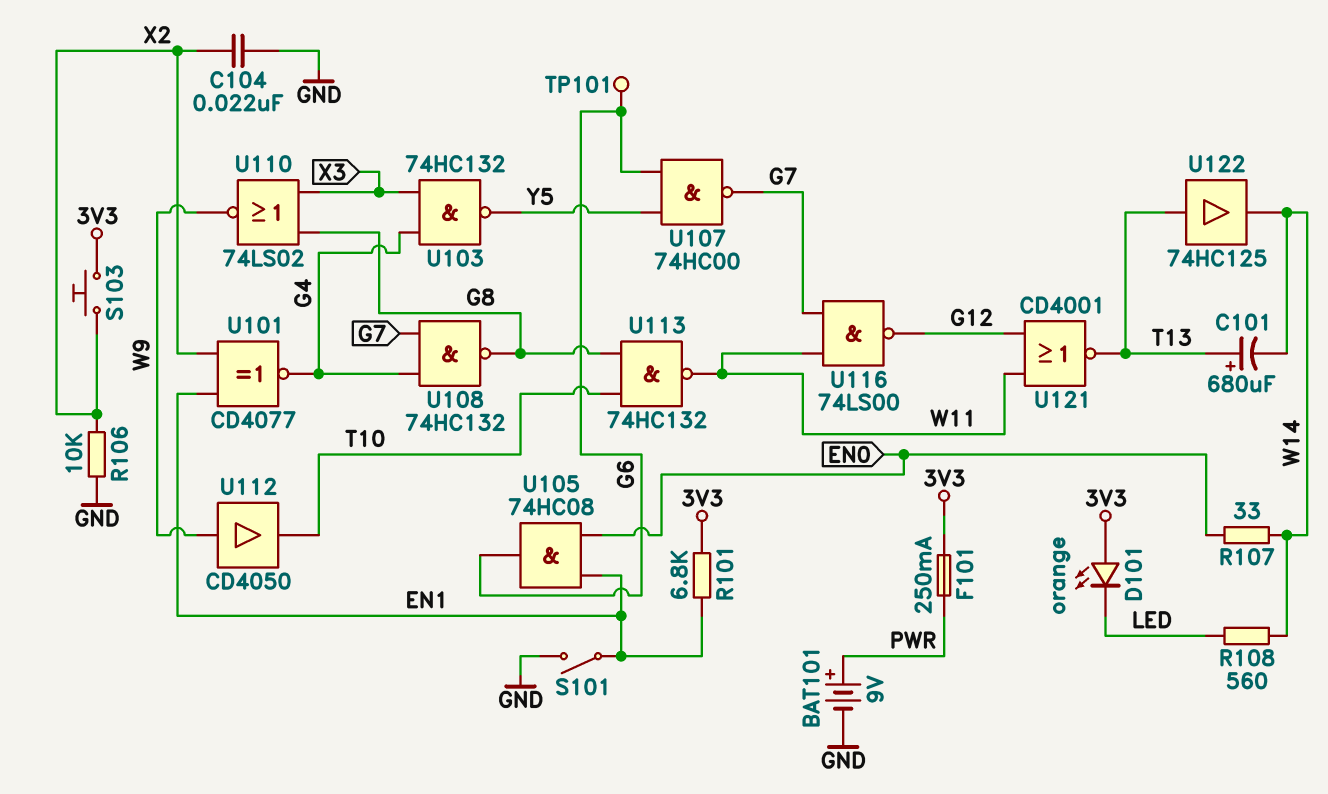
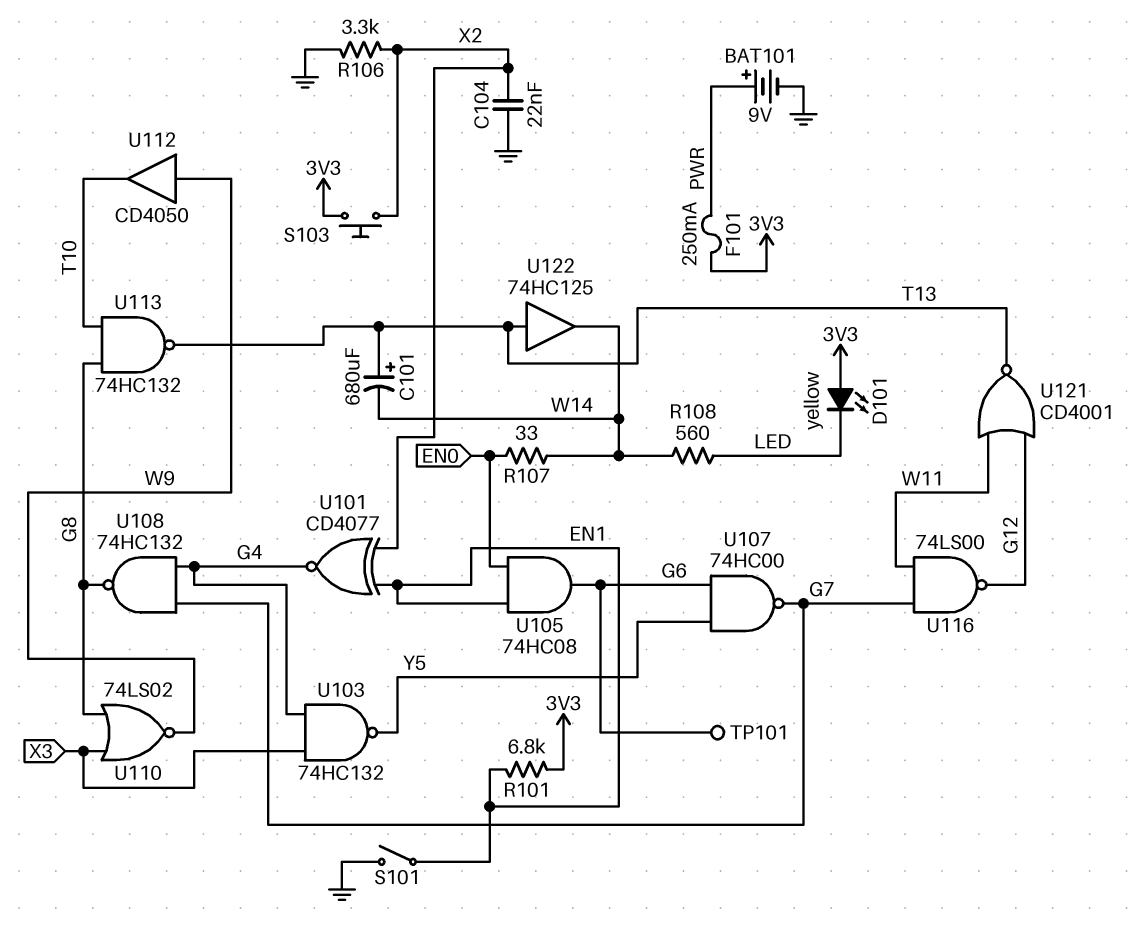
D101: LED orange (A 3V3, K LED) -> LED yellow (A 3V3, K LED)
R106: 10k (GND, X2) -> 3.3k (GND, X2)
U113: NAND 74HC132 (in G8, in T10, out W11) -> NAND 74HC132 (in G8, in T10, out T13)

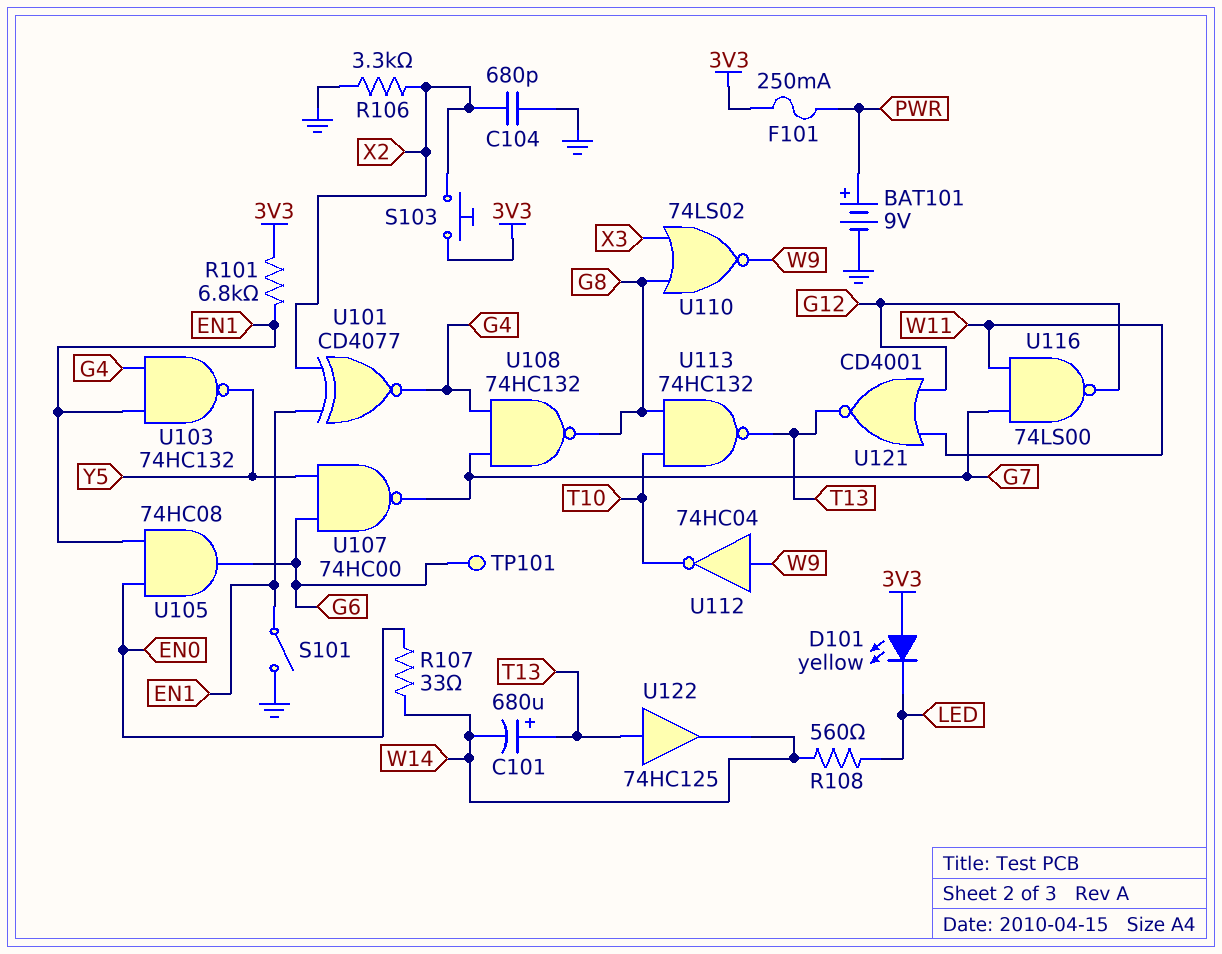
C104: 22nF (GND, X2) -> 680pF (GND, X2)
U103: NAND 74HC132 (in G4, in X3, out Y5) -> NAND 74HC132 (in EN1, in G4, out Y5)
U112: buffer CD4050 (in W9, out T10) -> NOT 74HC04 (in W9, out T10)

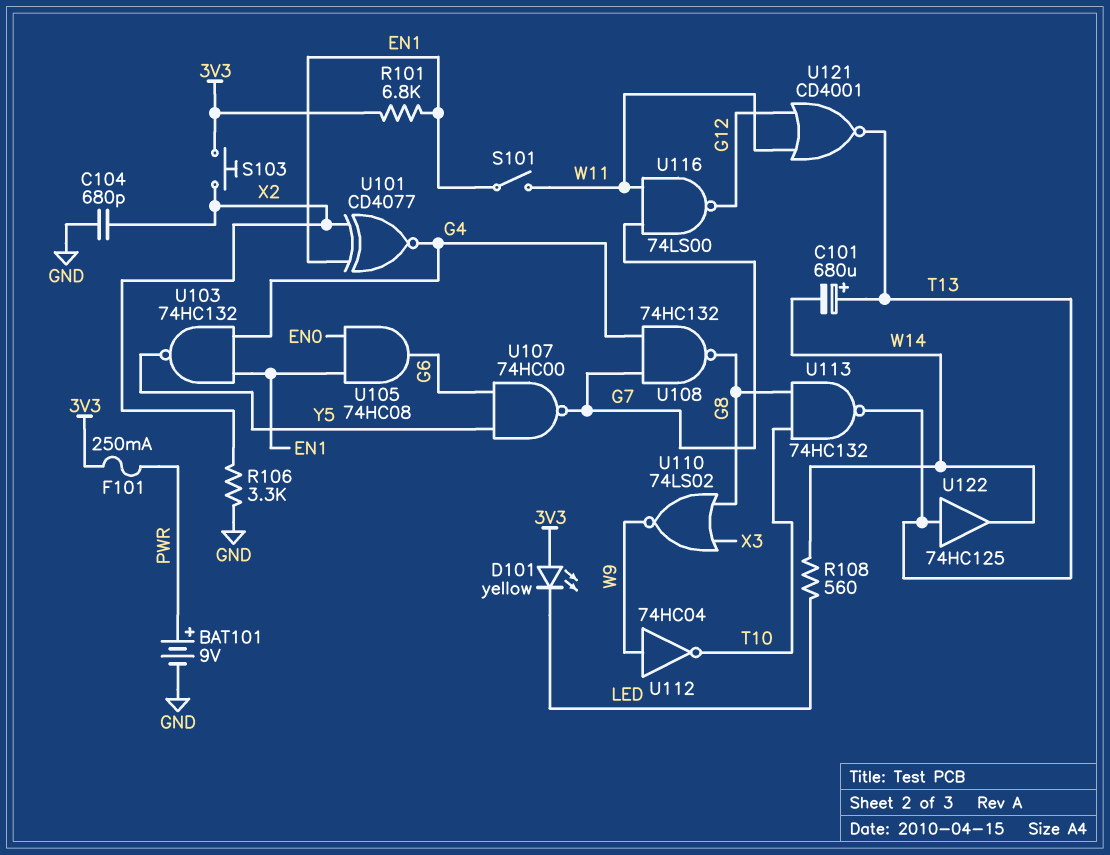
R107: 33 (EN0, W14) -> none
S101: switch (EN1, GND) -> switch (EN1, W11)
TP101: test point (G6) -> none

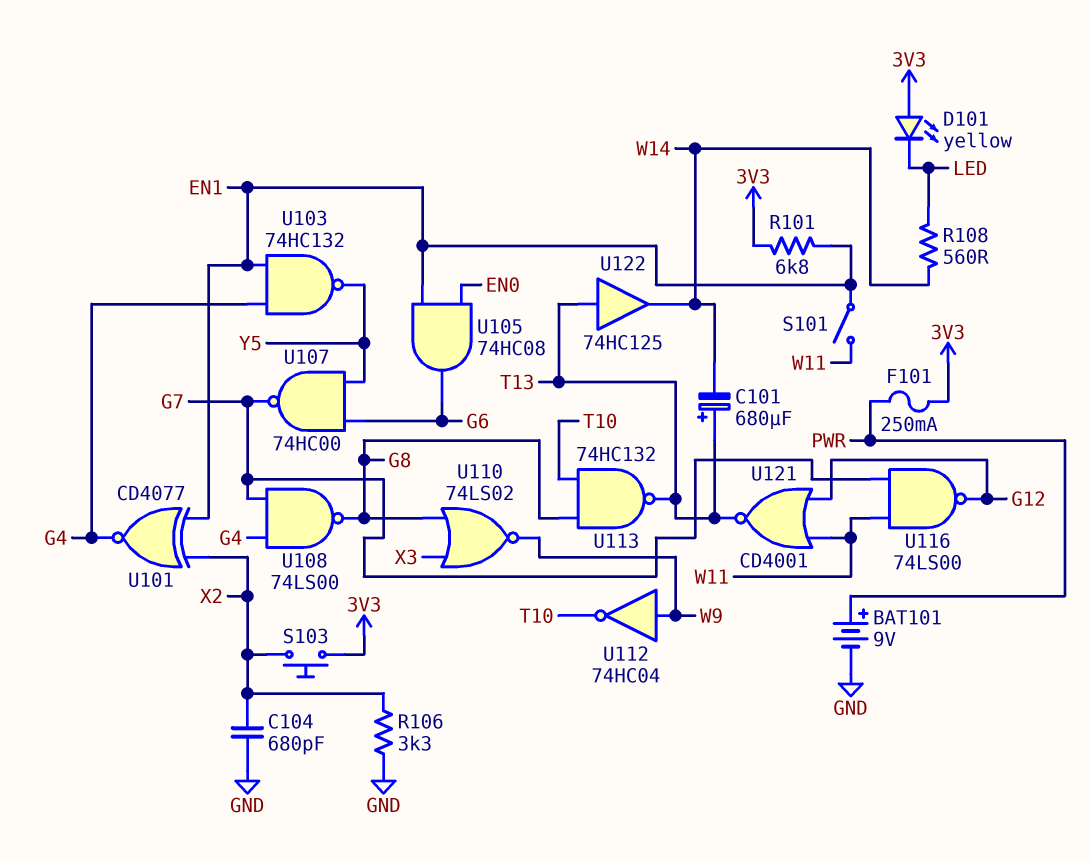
U108: NAND 74HC132 (in G4, in G7, out G8) -> NAND 74LS00 (in G4, in G7, out G8)

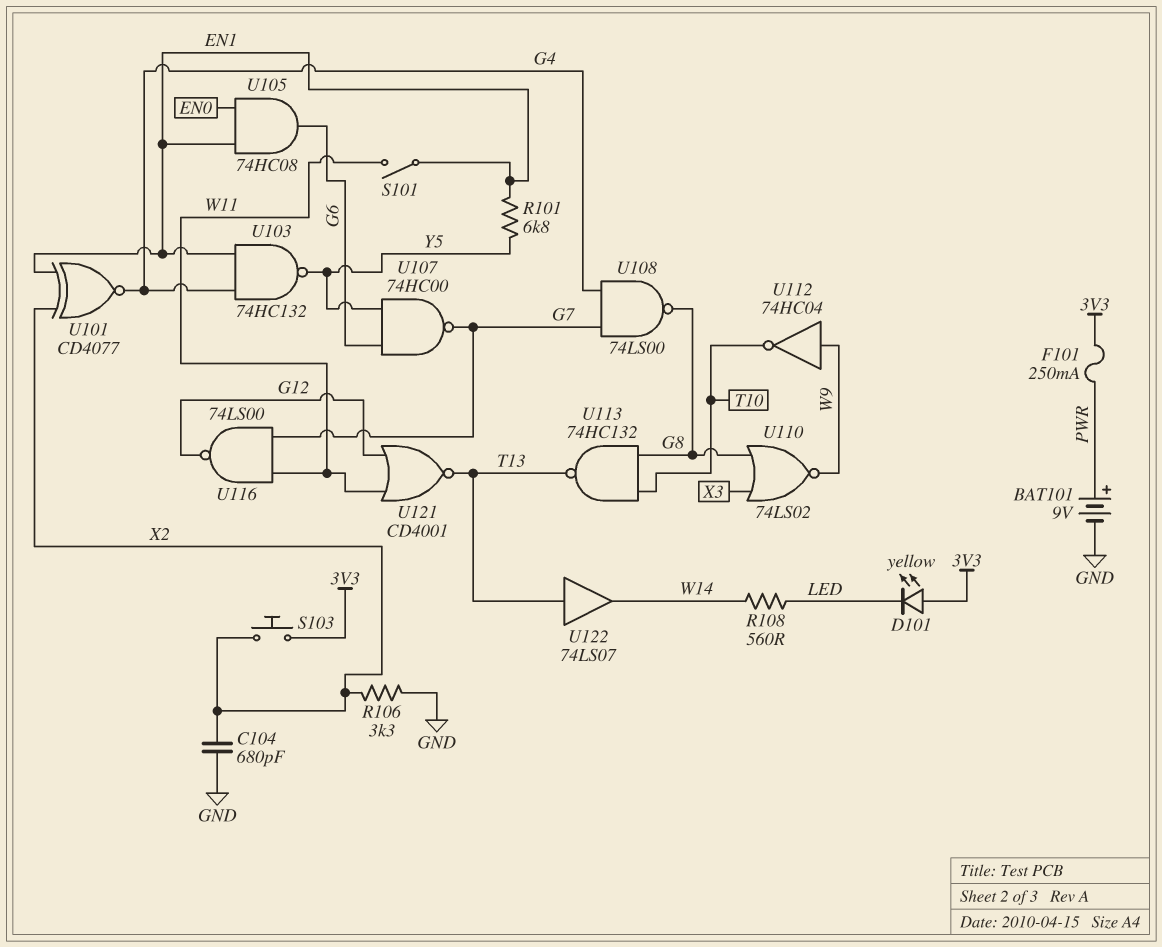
C101: 680uF (plus T13, minus W14) -> none
R101: 6.8k (3V3, EN1) -> 6.8k (EN1, Y5)
U122: buffer 74HC125 (in T13, out W14) -> buffer 74LS07 (in T13, out W14)

